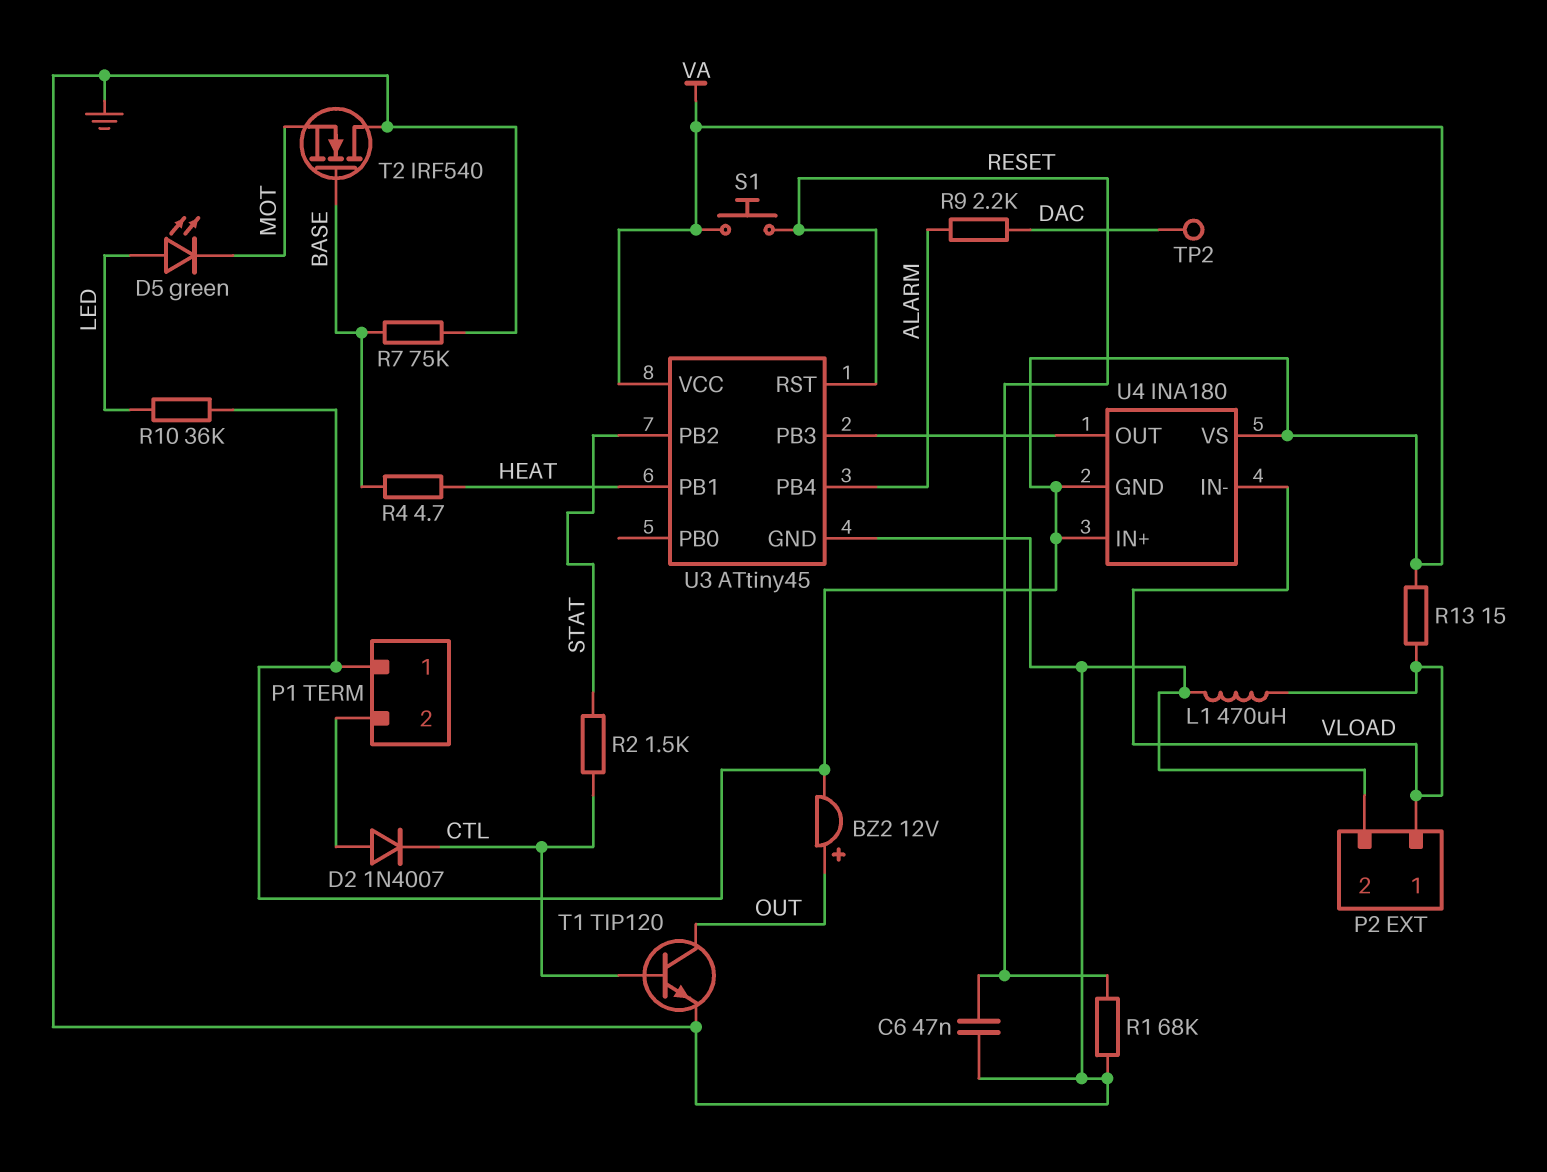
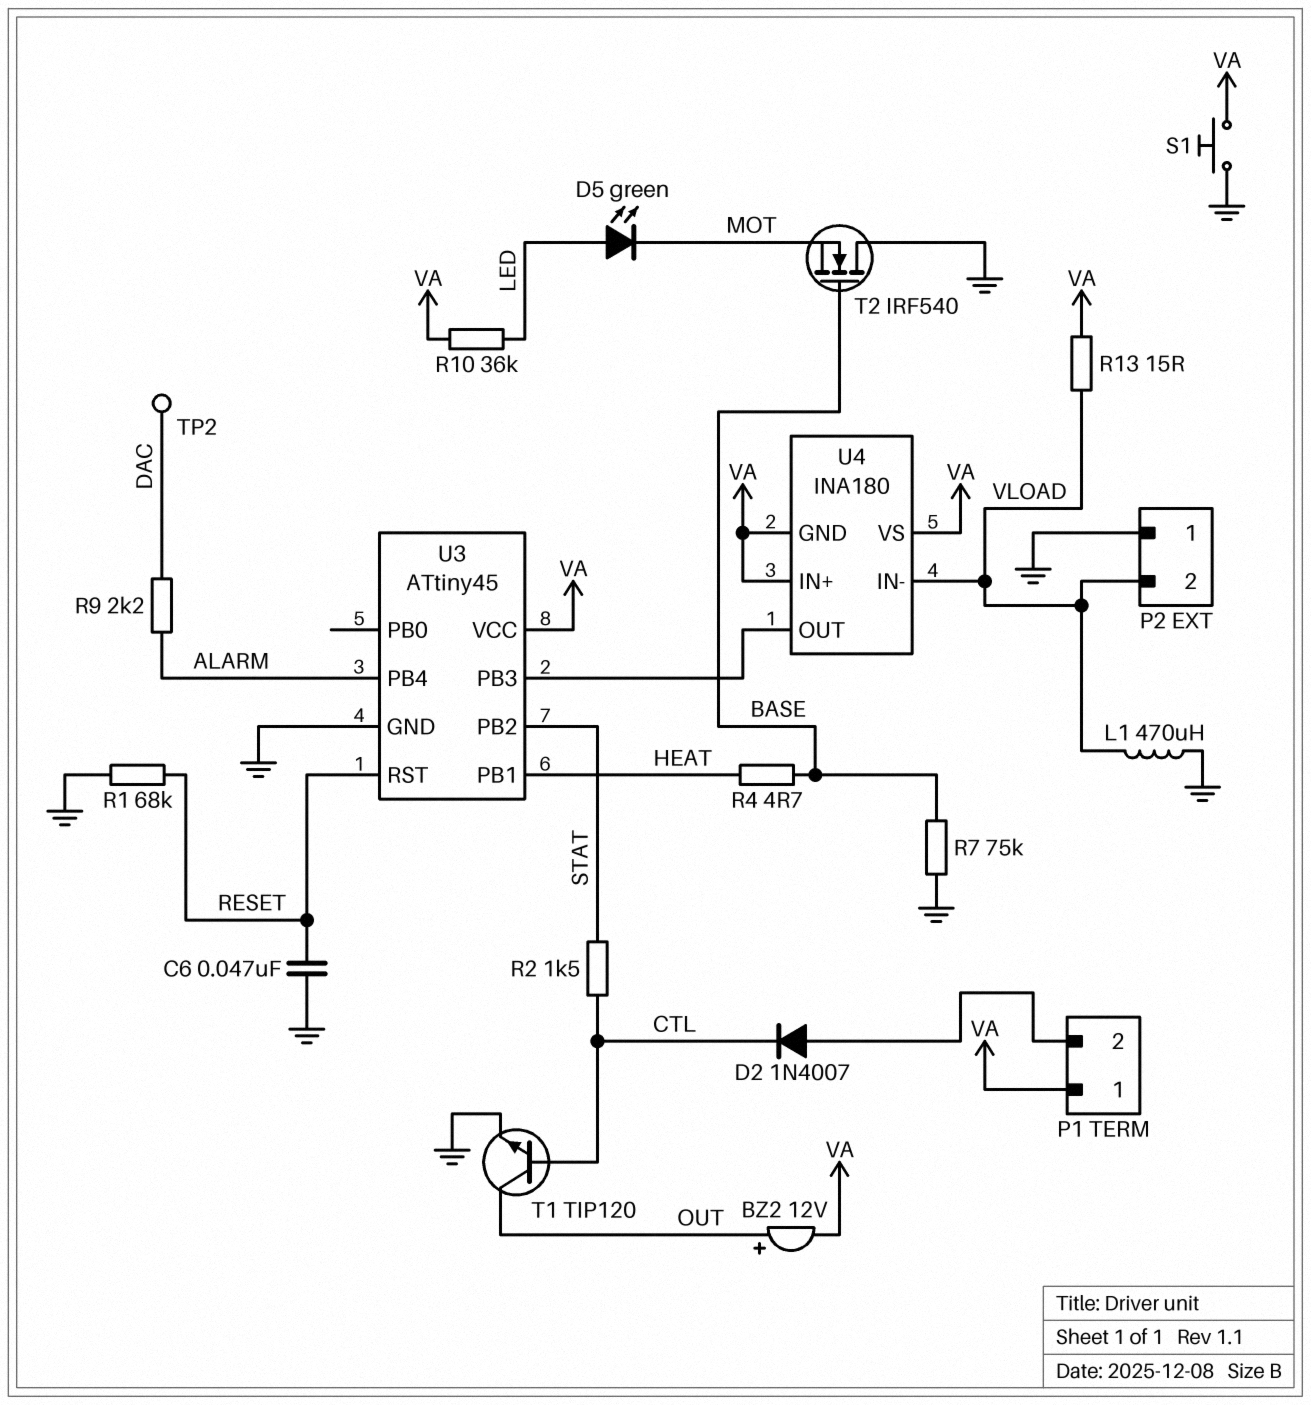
P2 pin 1: VLOAD -> GND
P2 pin 2: GND -> VLOAD
S1: button (RESET, VA) -> button (GND, VA)

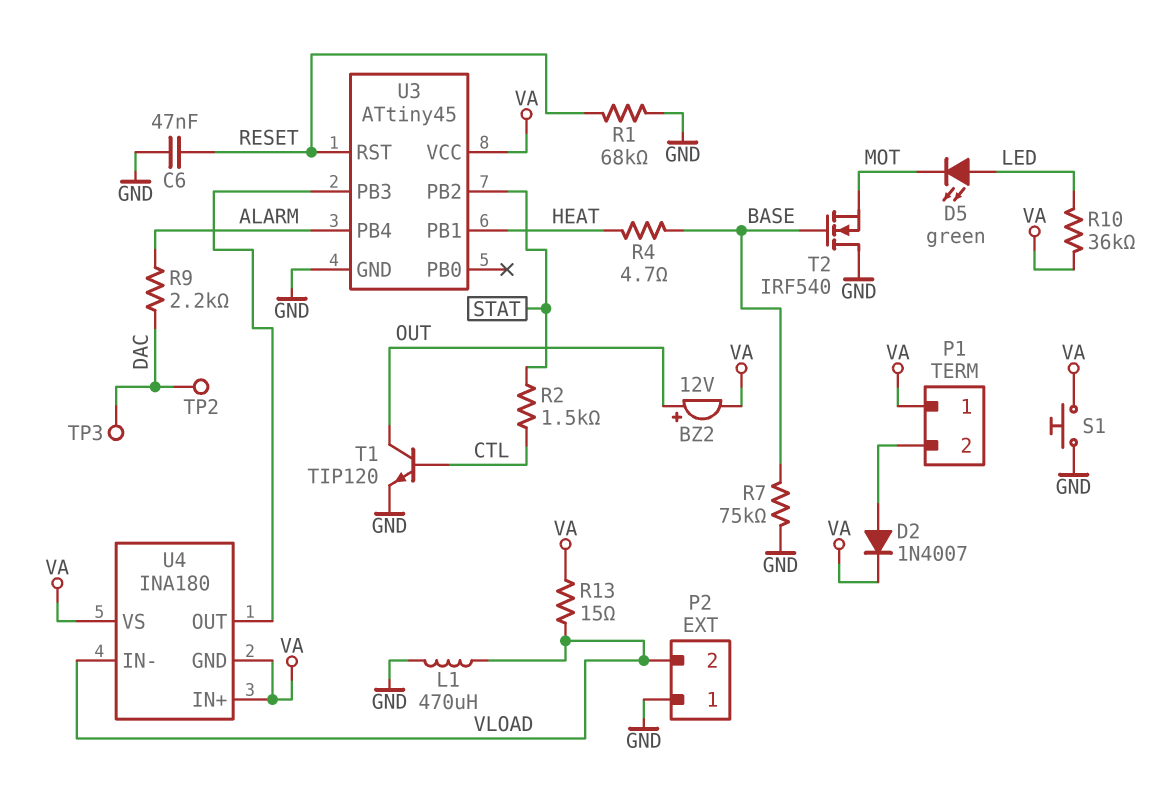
D2: diode 1N4007 (A P1/2, K CTL) -> diode 1N4007 (A P1/2, K VA)
TP3: none -> test point (DAC)

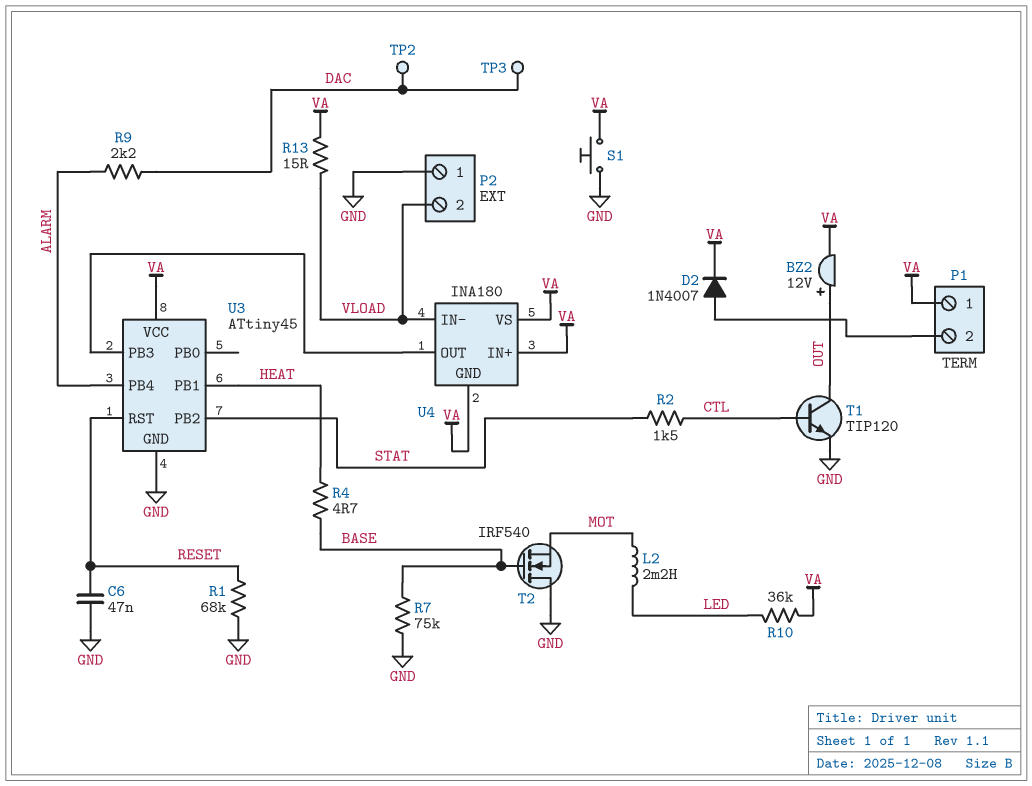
D5: LED green (A LED, K MOT) -> none
L1: 470uH (GND, VLOAD) -> none
L2: none -> 2.2mH (LED, MOT)

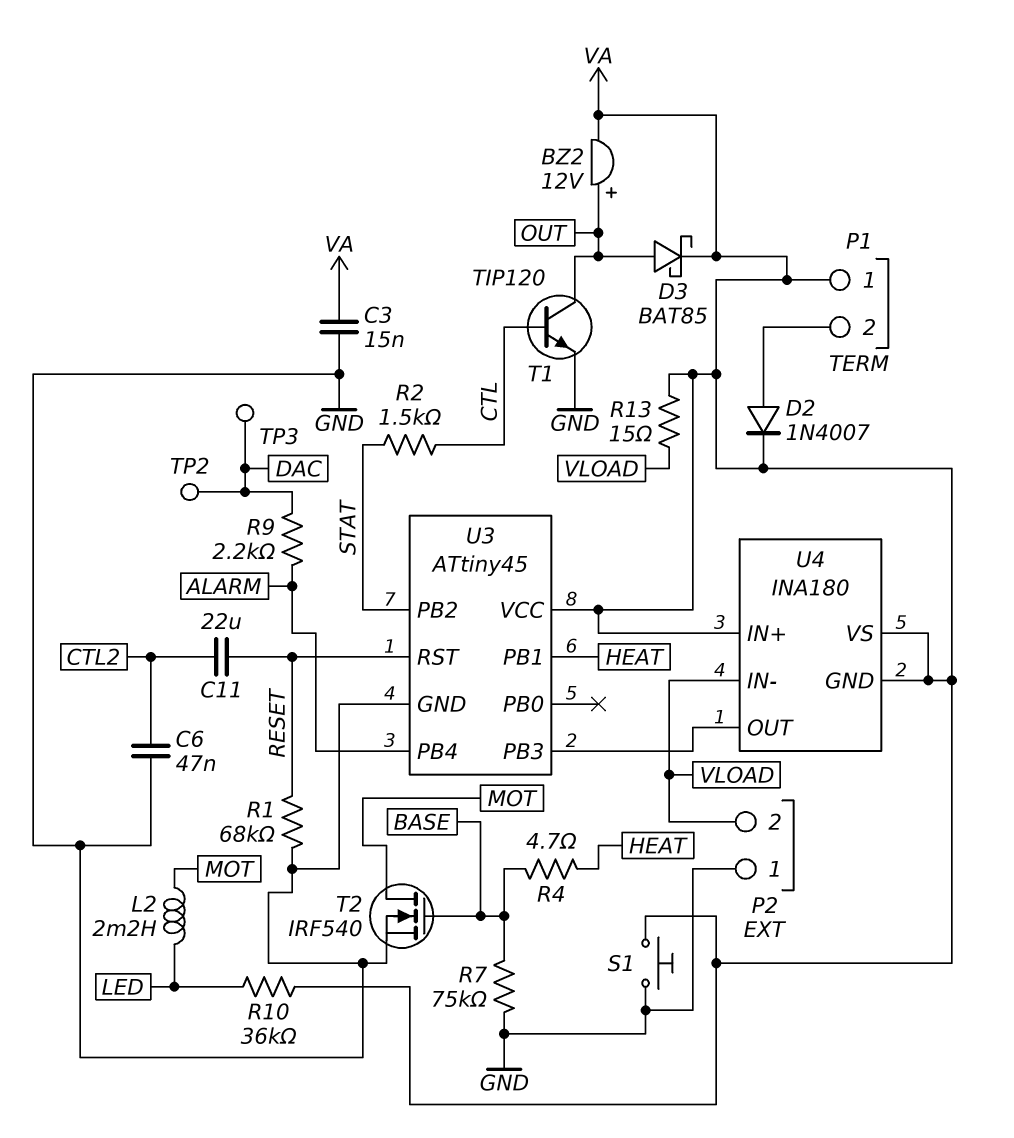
C3: none -> 15nF (GND, VA)
C6: 47nF (GND, RESET) -> 47nF (CTL2, GND)
C11: none -> 22uF (CTL2, RESET)
D3: none -> schottky BAT85 (A OUT, K VA)
T2: NMOS IRF540 (G BASE, D GND, S MOT) -> NMOS IRF540 (G BASE, D MOT, S GND)

